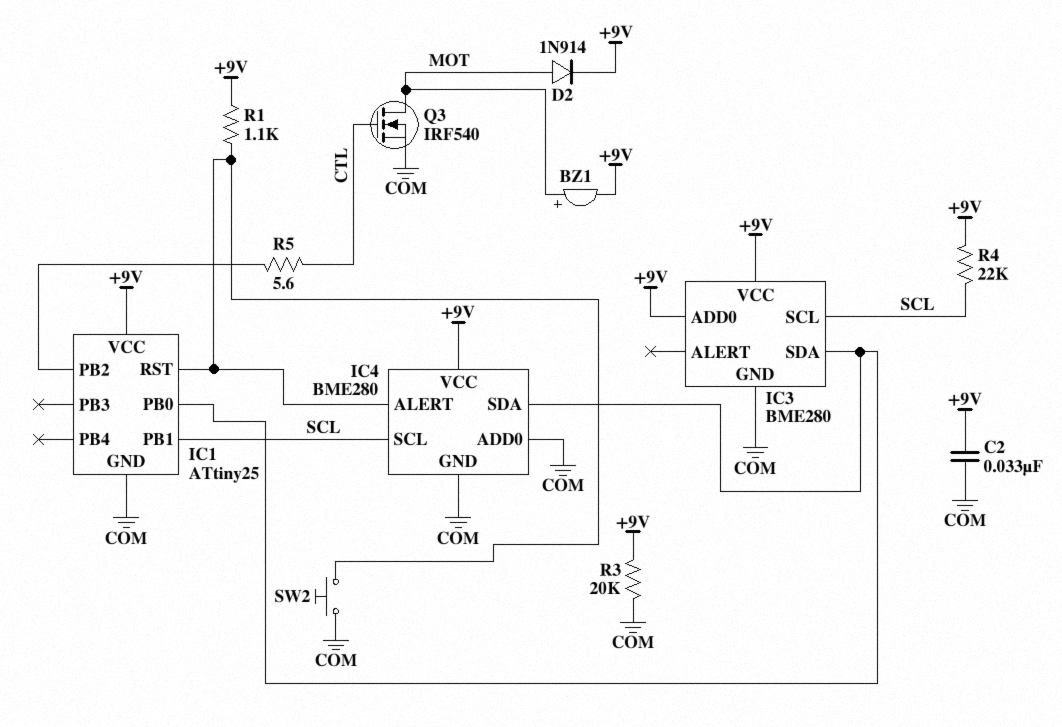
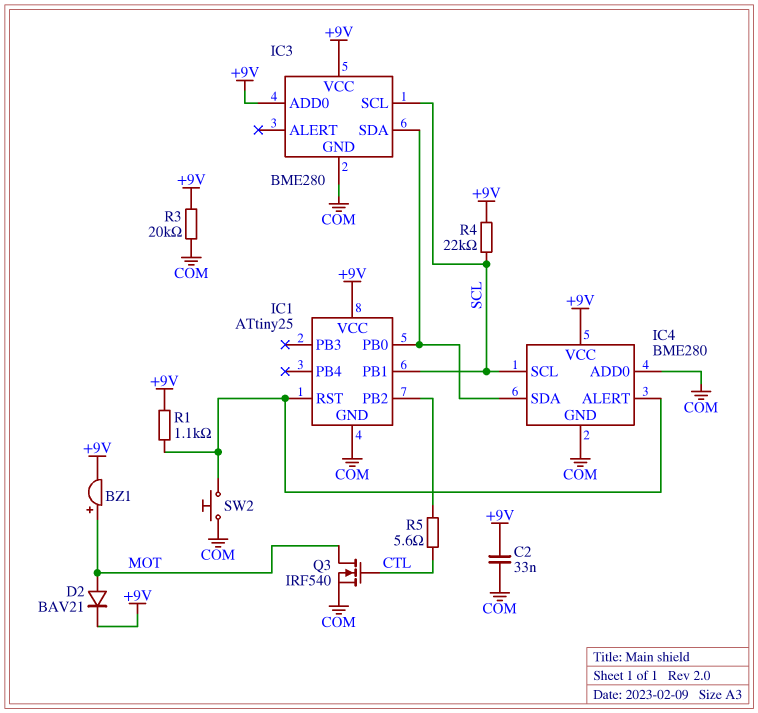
D2: diode 1N914 (A MOT, K +9V) -> diode BAV21 (A MOT, K +9V)

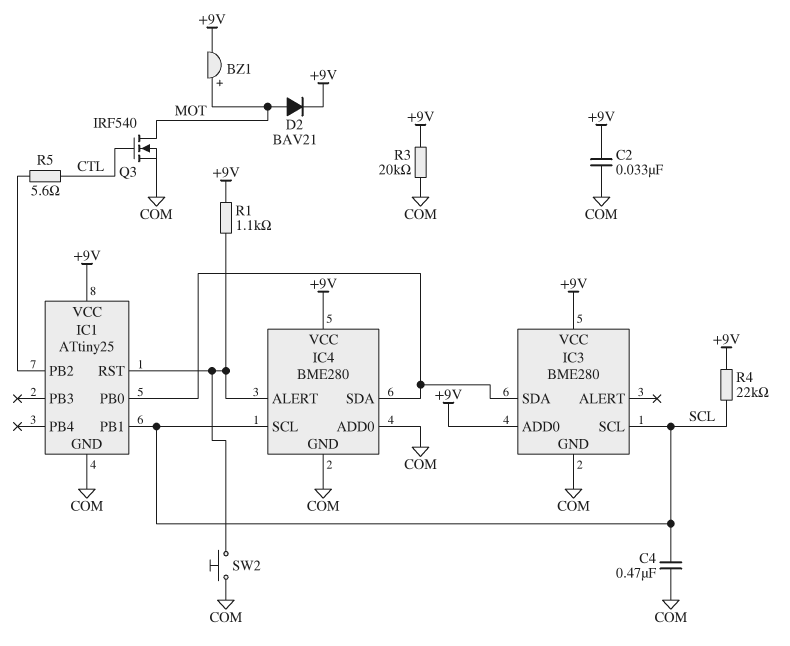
C4: none -> 470nF (COM, SCL)

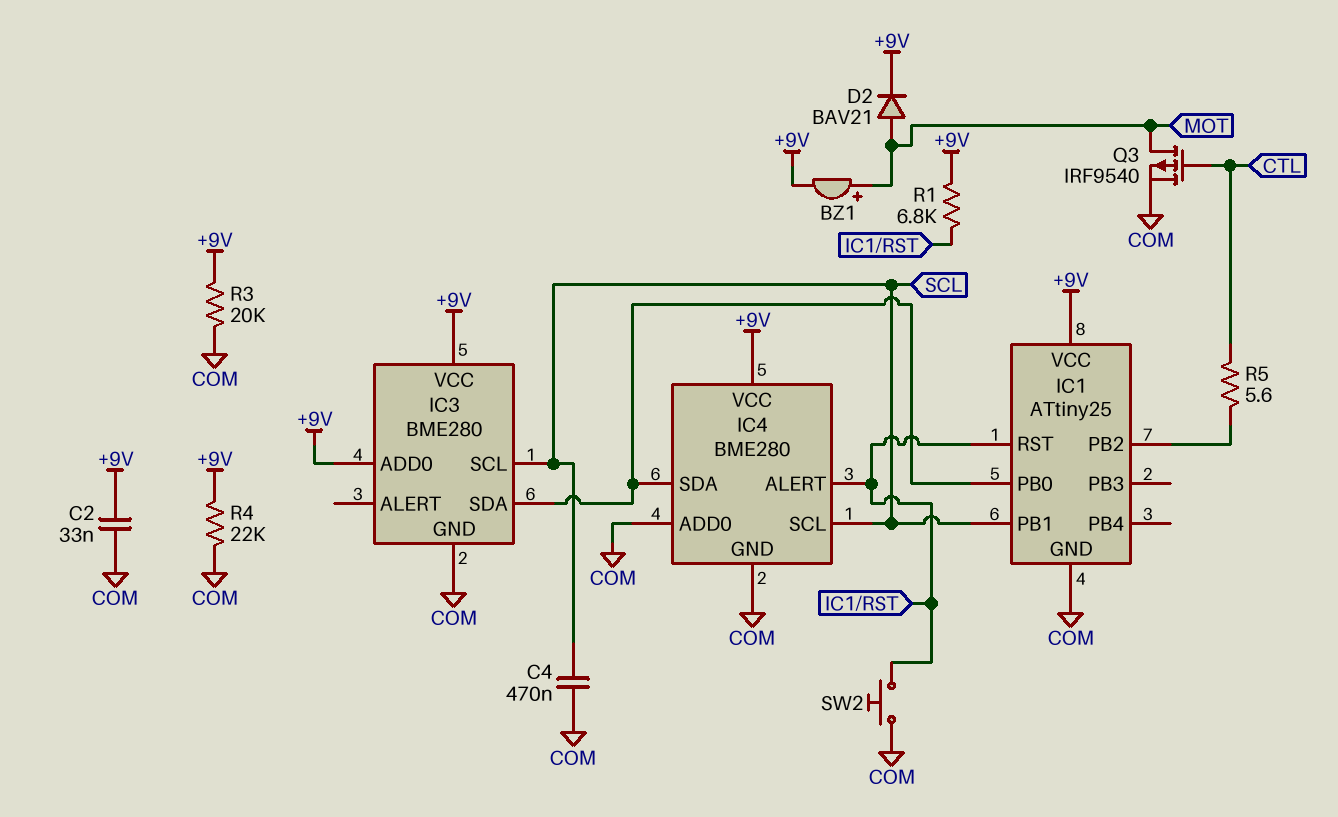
Q3: NMOS IRF540 (G CTL, D MOT, S COM) -> PMOS IRF9540 (G CTL, D MOT, S COM)
R1: 1.1k (+9V, IC1/RST) -> 6.8k (+9V, IC1/RST)
R4: 22k (+9V, SCL) -> 22k (+9V, COM)

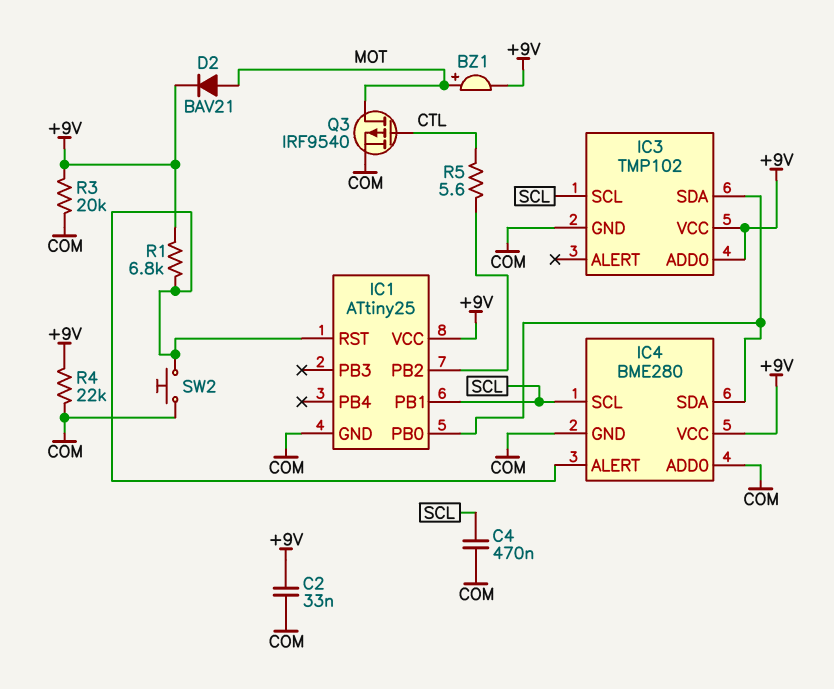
IC3: BME280 -> TMP102

